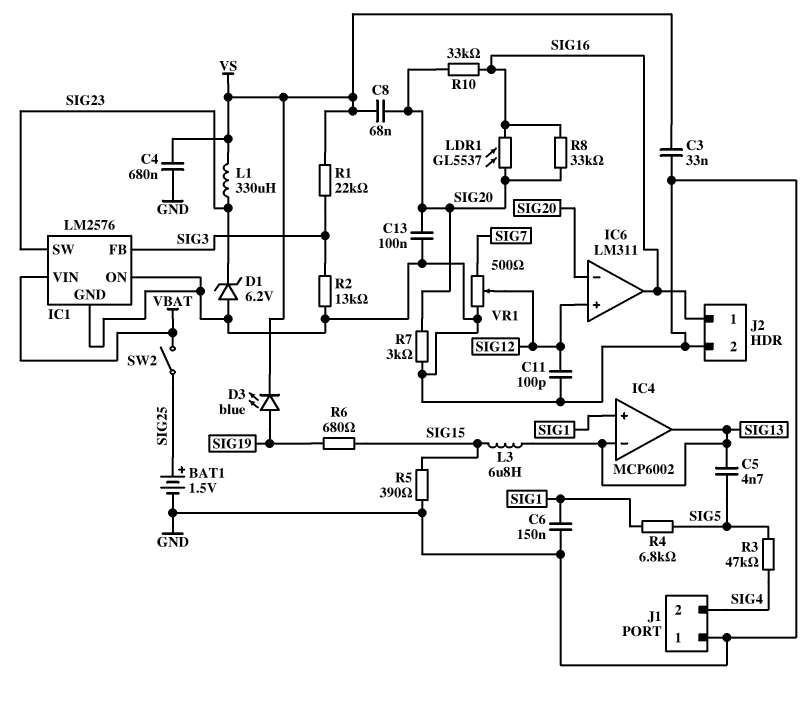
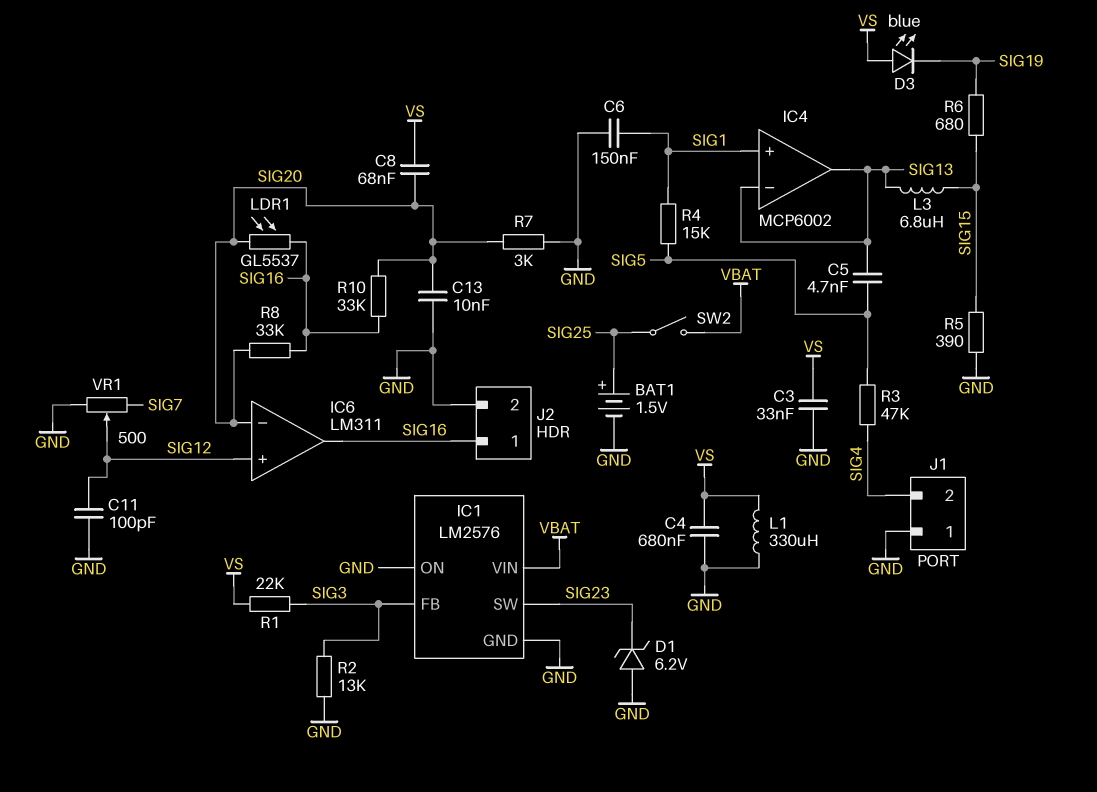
C13: 100nF (GND, SIG20) -> 10nF (GND, SIG20)
D3: LED blue (A SIG19, K VS) -> LED blue (A VS, K SIG19)
L1: 330uH (SIG23, VS) -> 330uH (GND, VS)
R4: 6.8k (SIG1, SIG5) -> 15k (SIG1, SIG5)

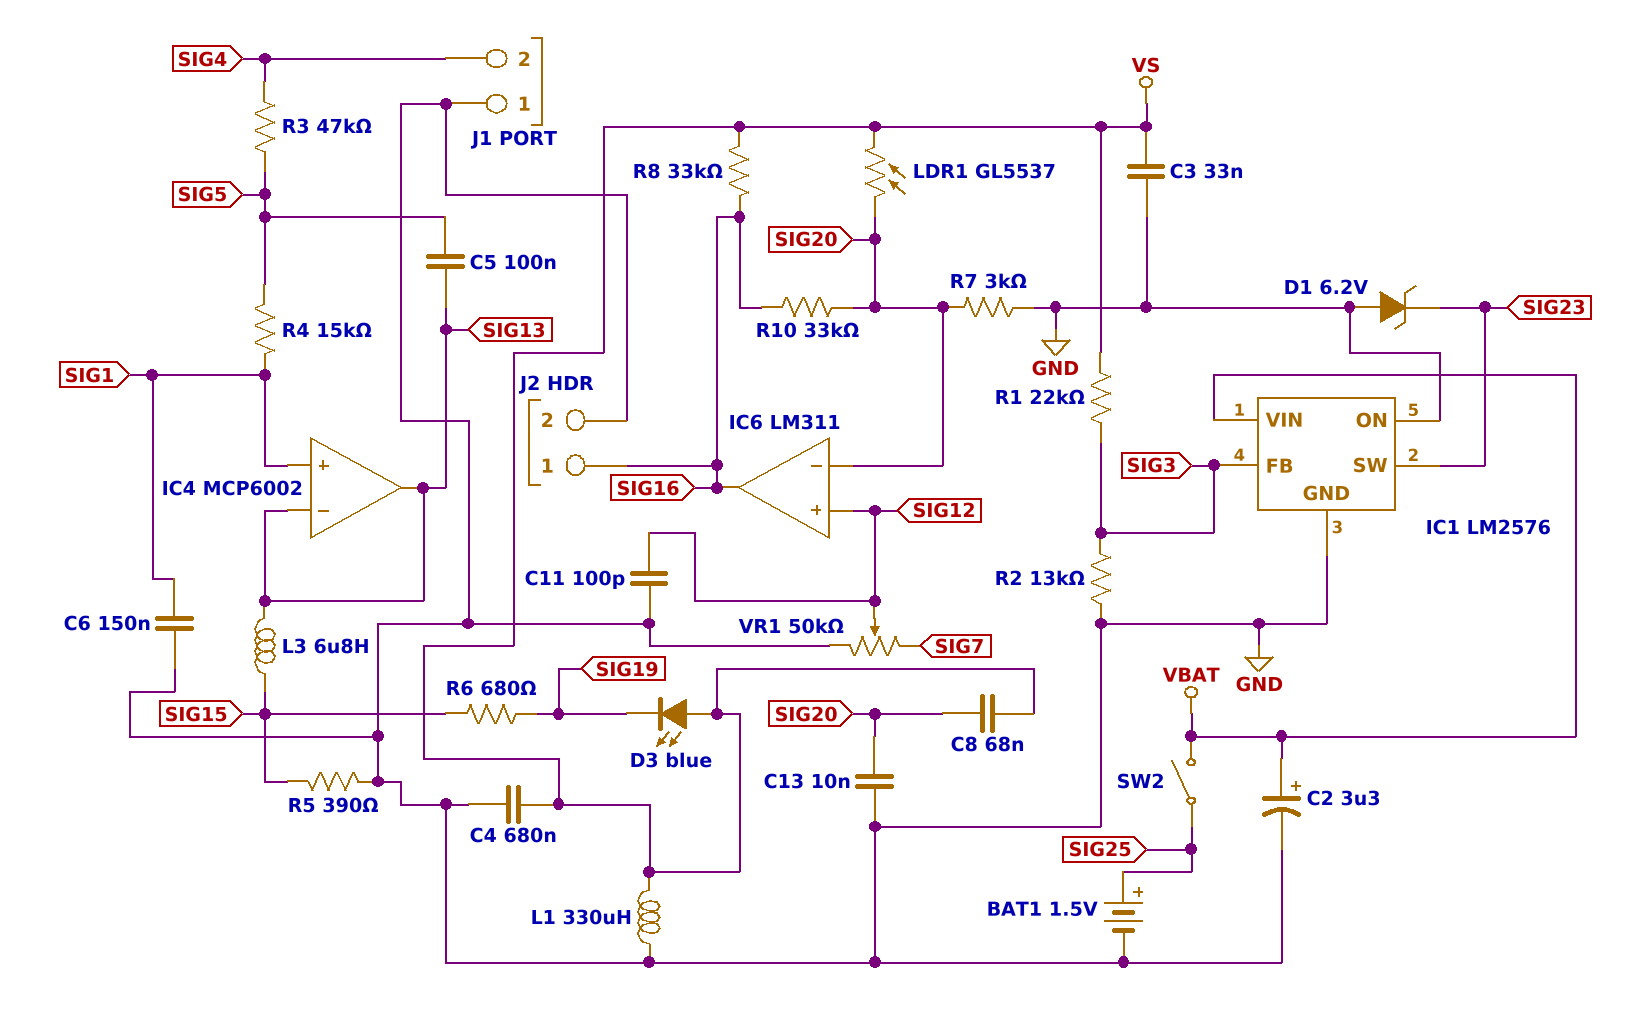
C2: none -> 3.3uF (plus VBAT, minus GND)
C5: 4.7nF (SIG5, SIG13) -> 100nF (SIG5, SIG13)
LDR1: GL5537 (SIG16, SIG20) -> GL5537 (SIG20, VS)
R8: 33k (SIG16, SIG20) -> 33k (SIG16, VS)
VR1: 500 (GND, SIG7, wiper SIG12) -> 50k (GND, SIG7, wiper SIG12)

